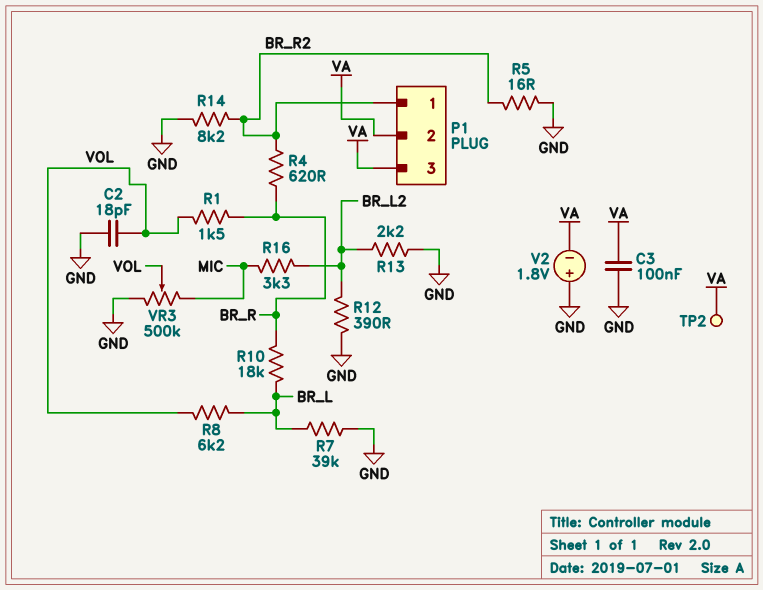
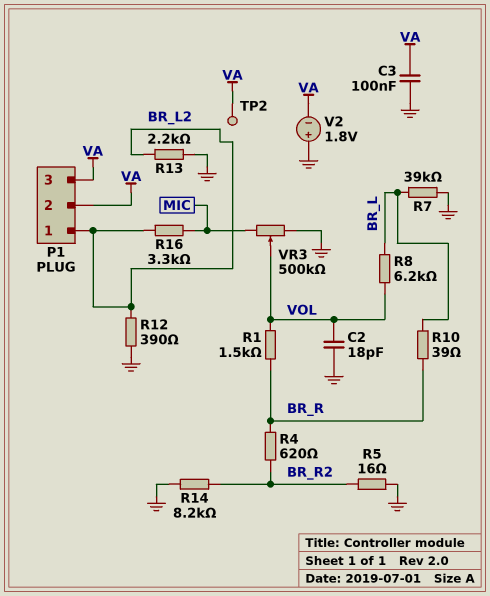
P1 pin 1: BR_R2 -> BR_L2
R10: 18k (BR_L, BR_R) -> 39 (BR_L, BR_R)

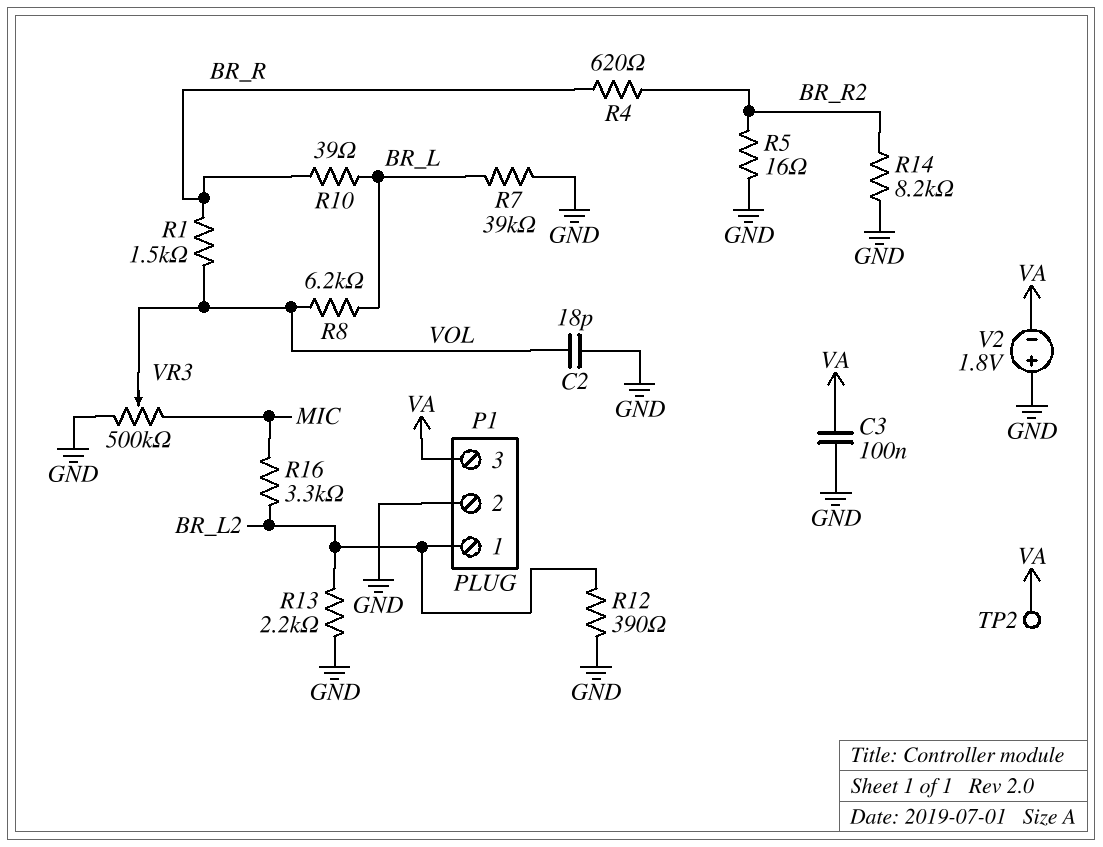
P1 pin 2: VA -> GND

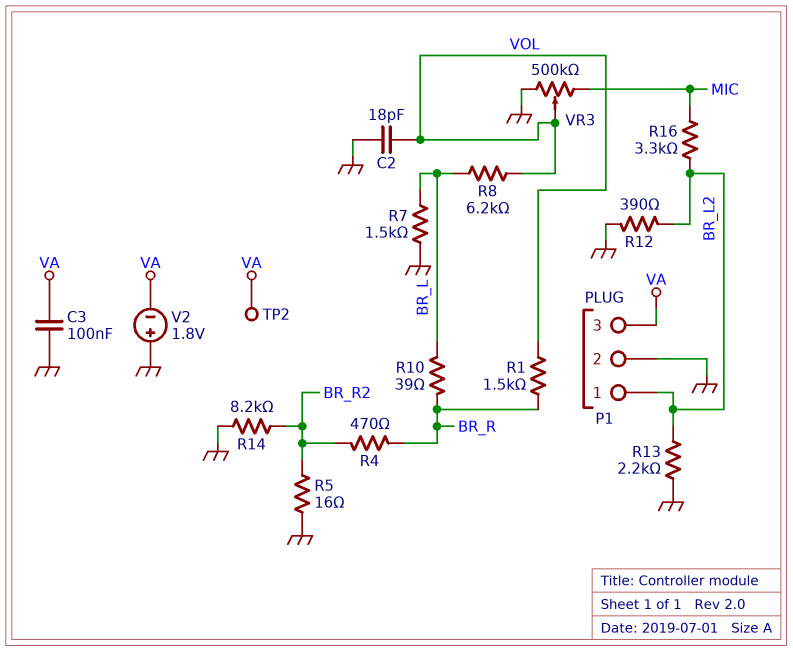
R4: 620 (BR_R, BR_R2) -> 470 (BR_R, BR_R2)
R7: 39k (BR_L, GND) -> 1.5k (BR_L, GND)

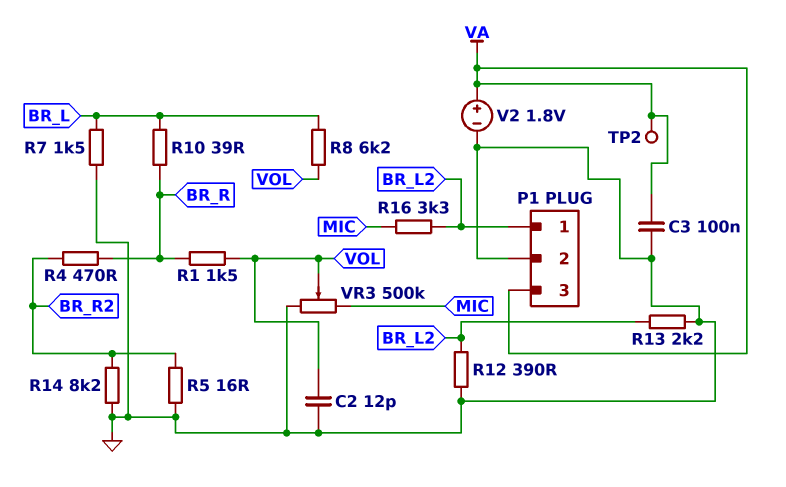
C2: 18pF (GND, VOL) -> 12pF (GND, VOL)
V2: 1.8V (plus GND, minus VA) -> 1.8V (plus VA, minus GND)

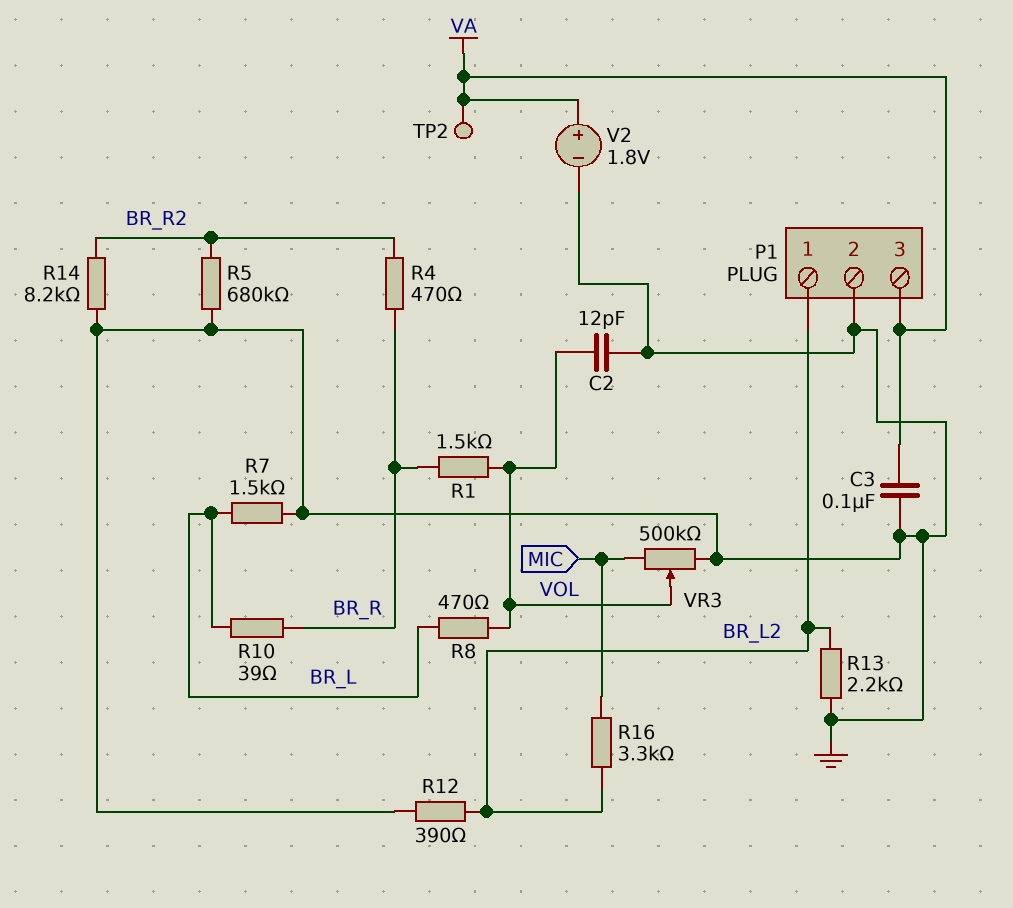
R5: 16 (BR_R2, GND) -> 680k (BR_R2, GND)
R8: 6.2k (BR_L, VOL) -> 470 (BR_L, VOL)

